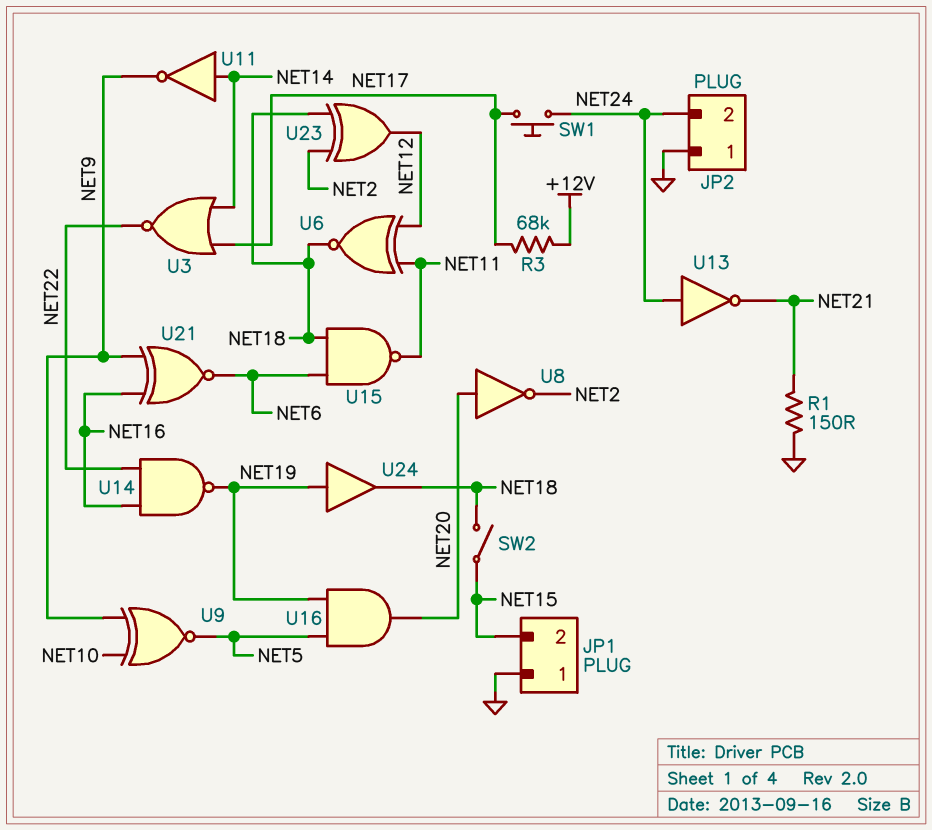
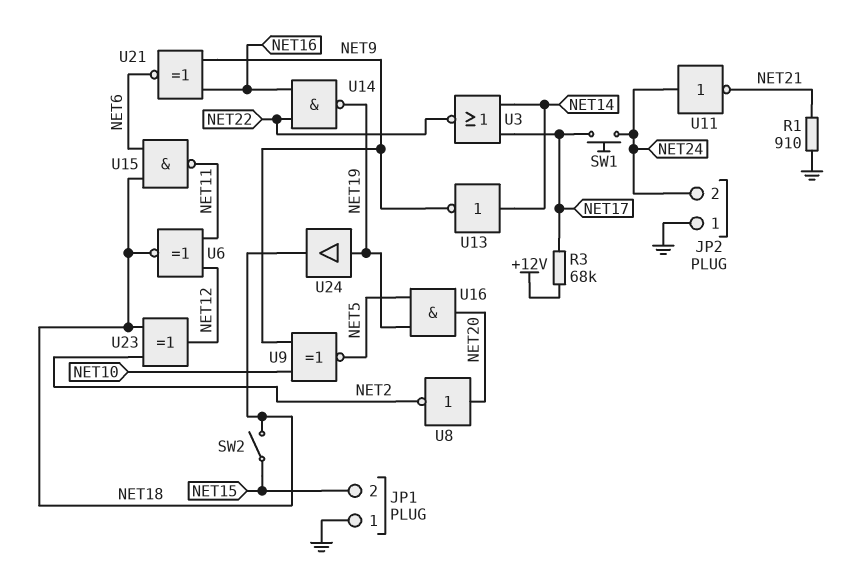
R1: 150 (GND, NET21) -> 910 (GND, NET21)
U11: NOT (in NET14, out NET9) -> NOT (in NET24, out NET21)
U13: NOT (in NET24, out NET21) -> NOT (in NET14, out NET9)

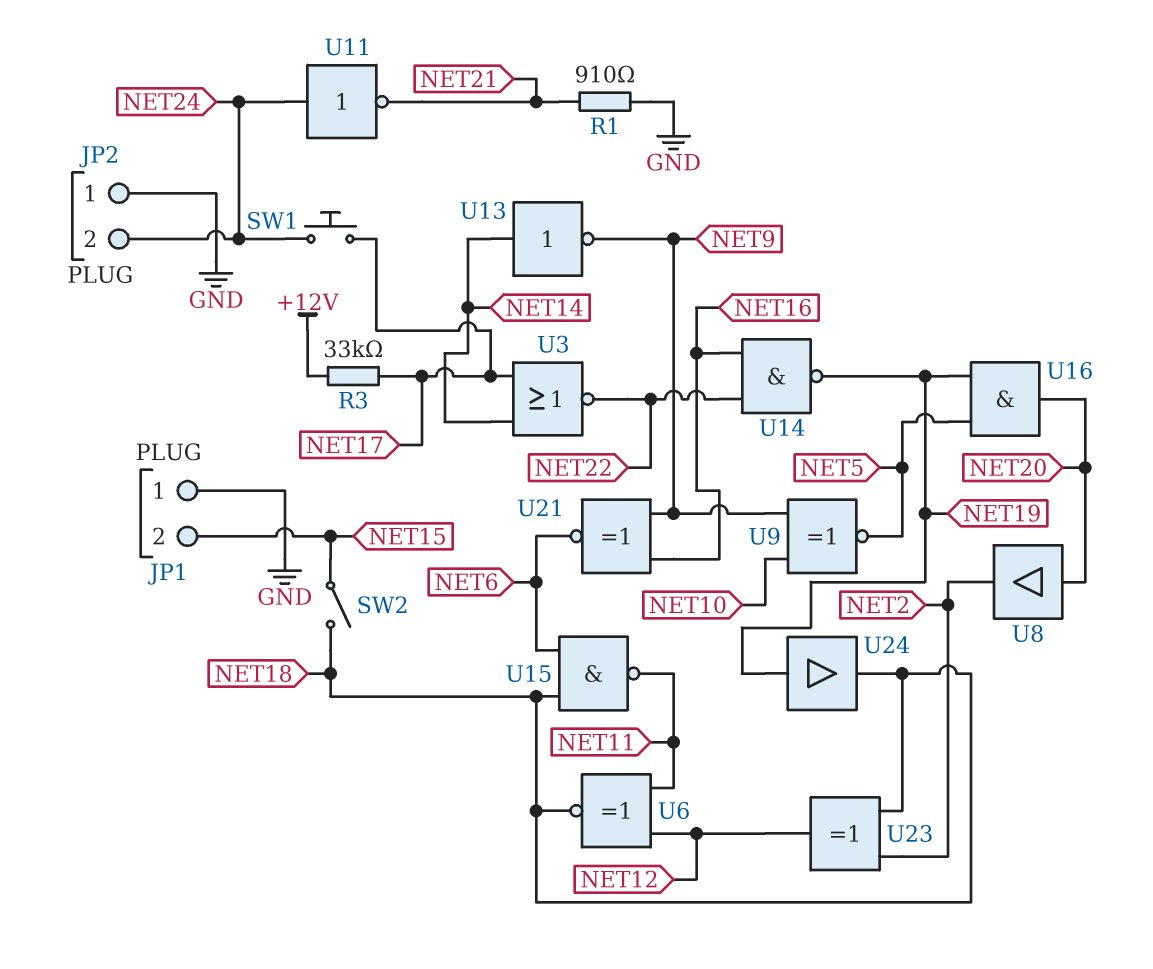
R3: 68k (+12V, NET17) -> 33k (+12V, NET17)
U8: NOT (in NET20, out NET2) -> buffer (in NET20, out NET2)

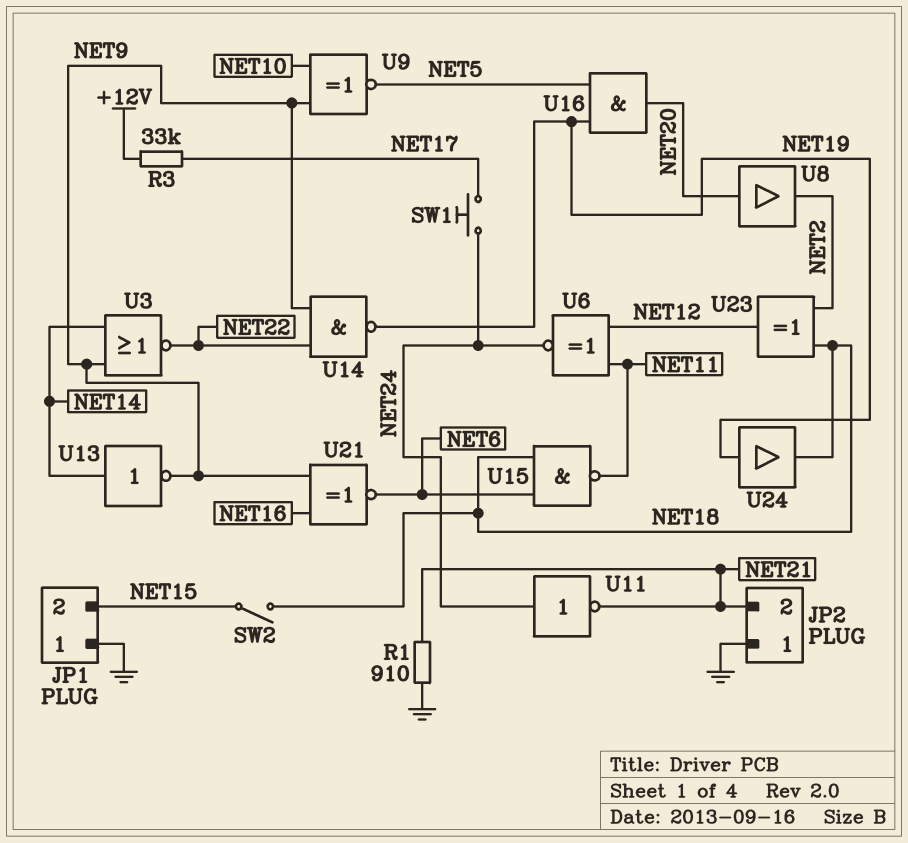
JP2 pin 2: NET24 -> NET21
U3: NOR (in NET14, in NET17, out NET22) -> NOR (in NET9, in NET14, out NET22)
U6: XNOR (in NET11, in NET12, out NET18) -> XNOR (in NET11, in NET12, out NET24)
U14: NAND (in NET16, in NET22, out NET19) -> NAND (in NET9, in NET22, out NET19)

